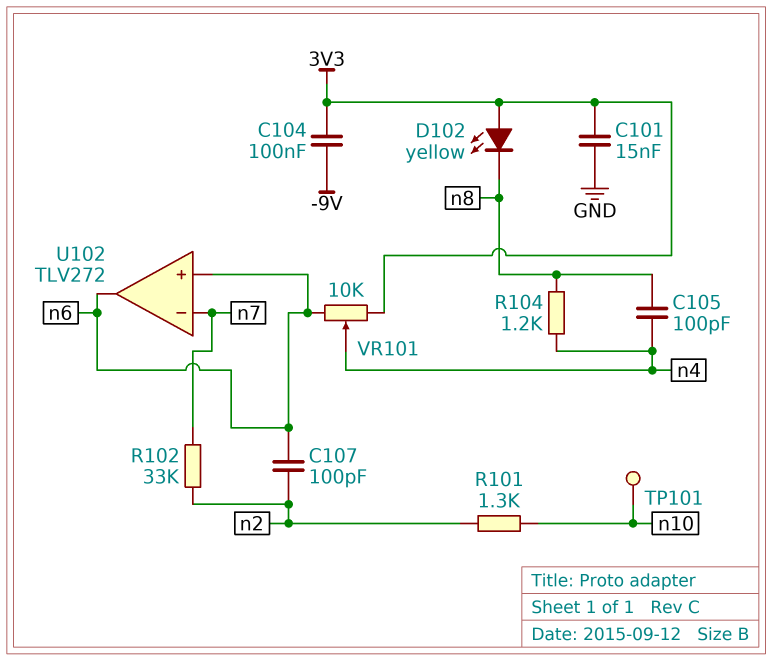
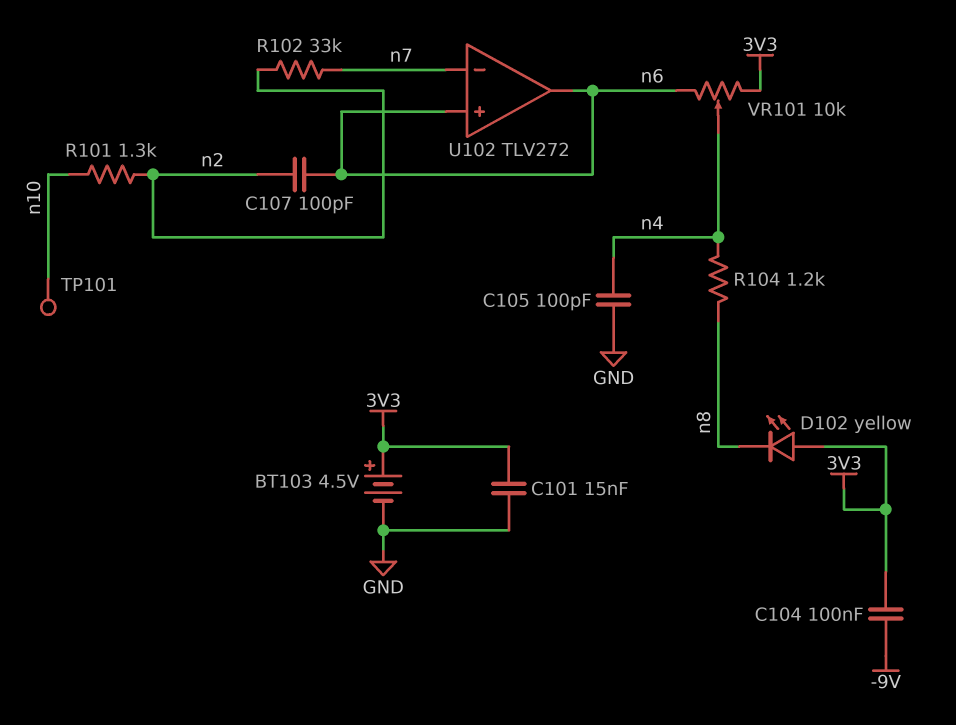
BT103: none -> 4.5V (plus 3V3, minus GND)
C105: 100pF (n4, n8) -> 100pF (GND, n4)

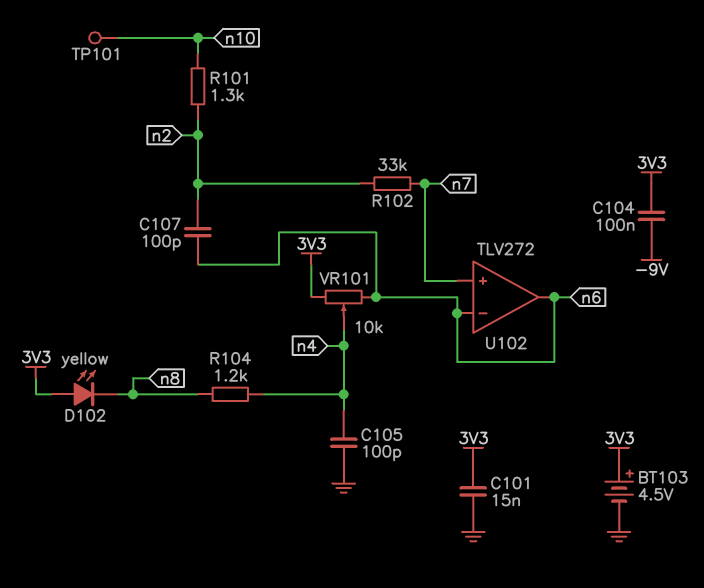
U102 pin in+: n6 -> n7
U102 pin in-: n7 -> n6

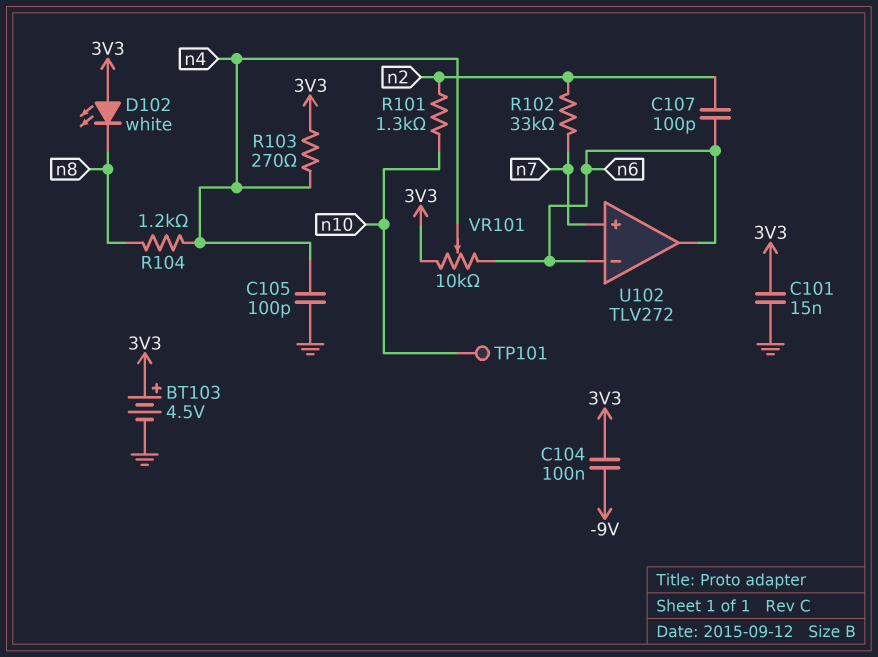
D102: LED yellow (A 3V3, K n8) -> LED white (A 3V3, K n8)
R103: none -> 270 (3V3, n4)

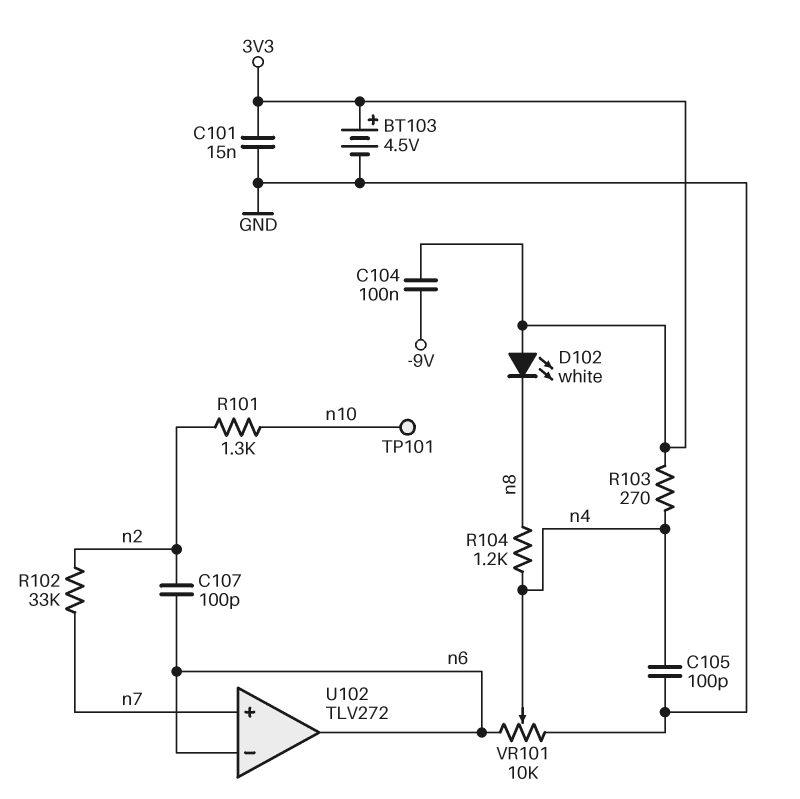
VR101: 10k (3V3, n6, wiper n4) -> 10k (GND, n6, wiper n4)

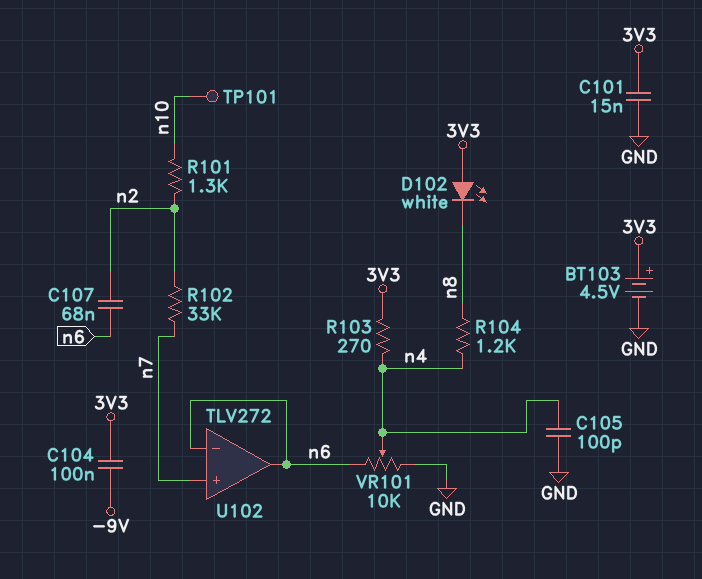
C107: 100pF (n2, n6) -> 68nF (n2, n6)

